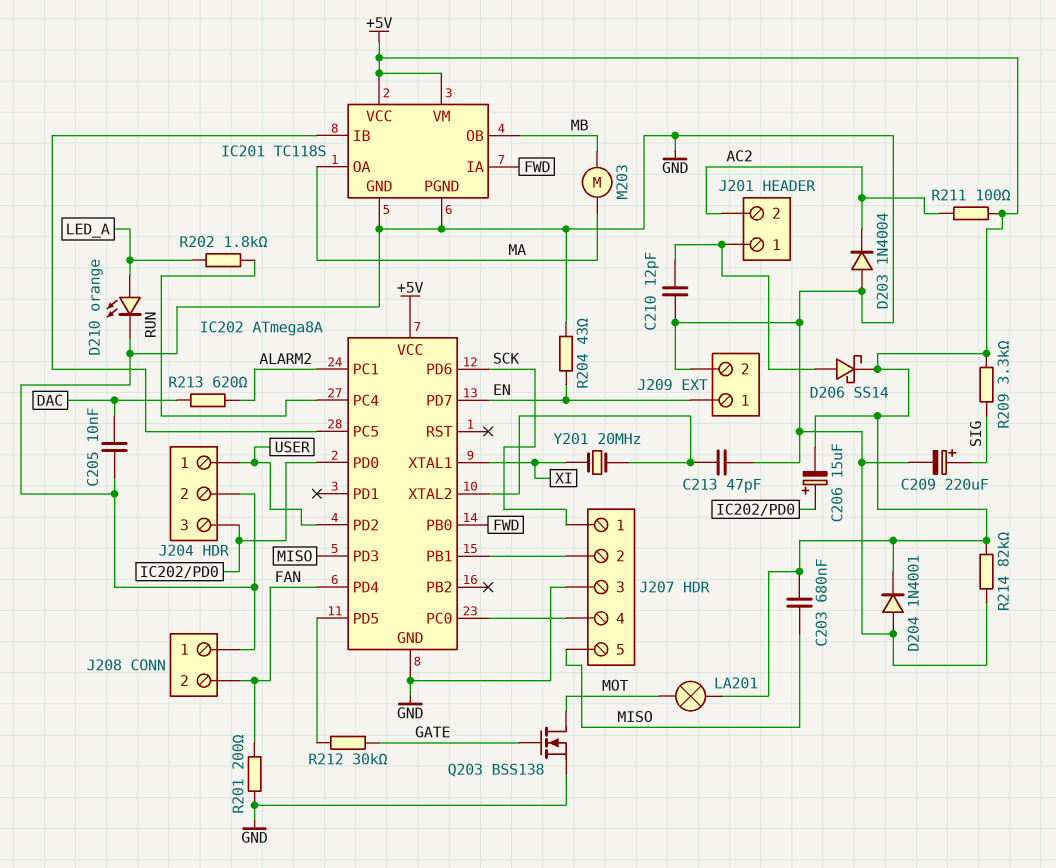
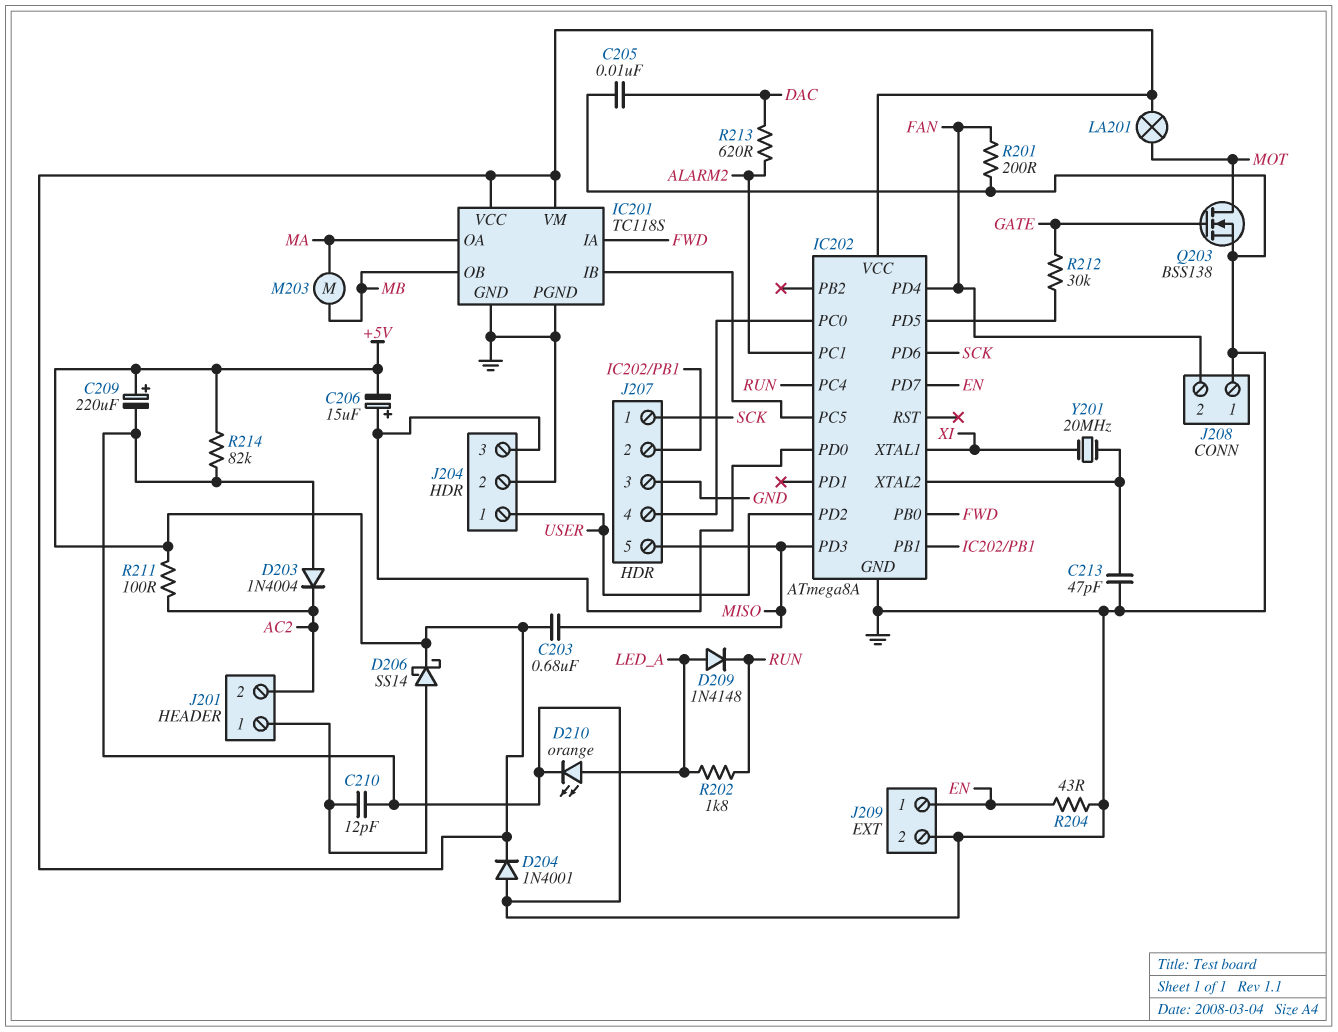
C209: 220uF (plus SIG, minus GND) -> 220uF (plus +5V, minus GND)
D209: none -> diode 1N4148 (A LED_A, K RUN)
R209: 3.3k (+5V, SIG) -> none

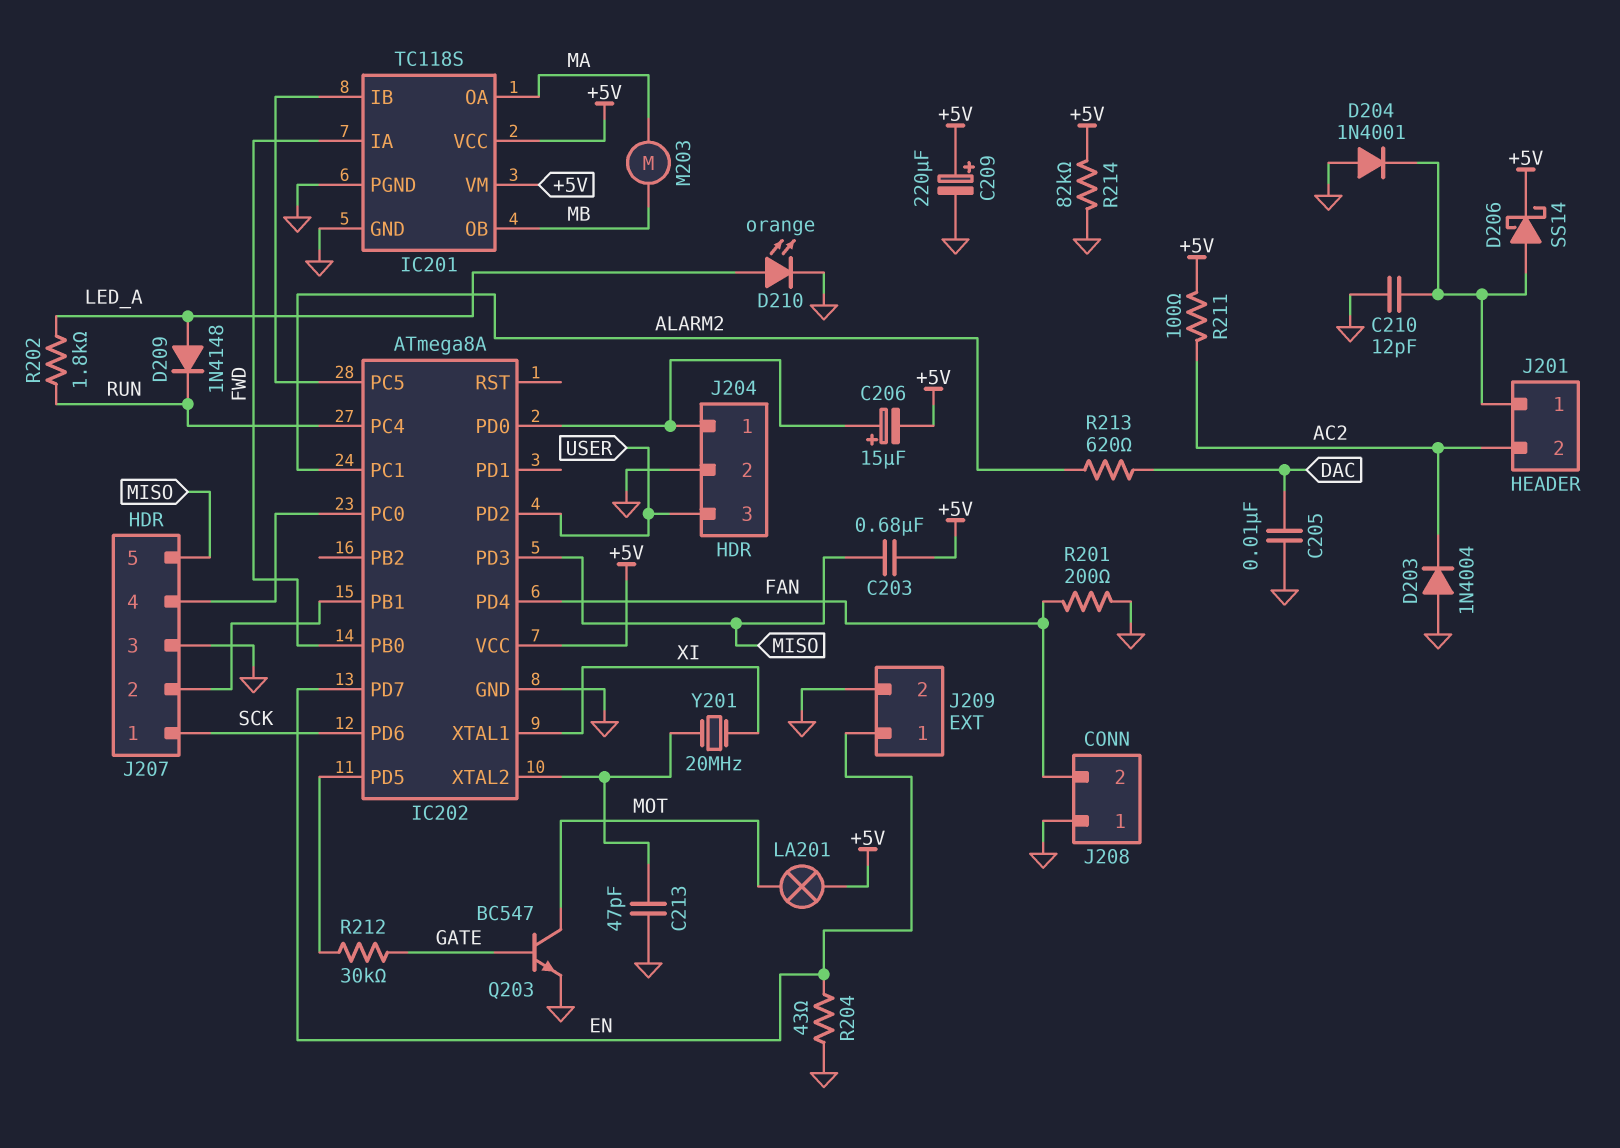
D204: diode 1N4001 (A GND, K +5V) -> diode 1N4001 (A GND, K J201/1)
J204 pin 1: USER -> IC202/PD0
J204 pin 3: IC202/PD0 -> USER
Q203: NMOS BSS138 (G GATE, D MOT, S GND) -> NPN BC547 (B GATE, C MOT, E GND)

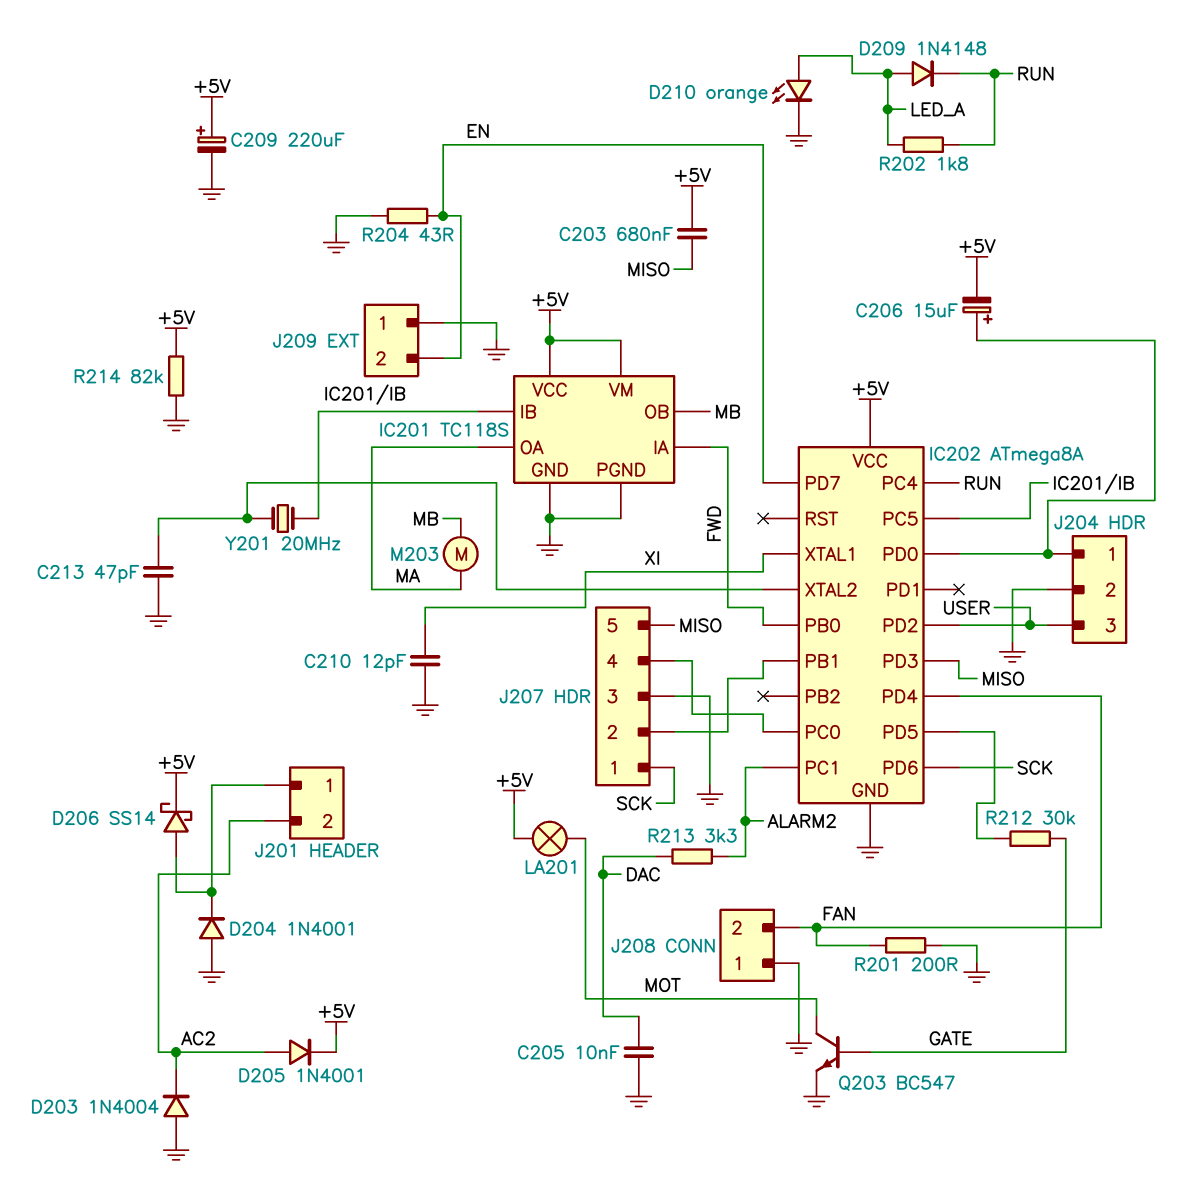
C210: 12pF (GND, J201/1) -> 12pF (GND, XI)
D205: none -> diode 1N4001 (A AC2, K +5V)
J209 pin 1: EN -> GND
J209 pin 2: GND -> EN
R211: 100 (+5V, AC2) -> none
R213: 620 (ALARM2, DAC) -> 3.3k (ALARM2, DAC)
Y201: 20MHz (IC202/XTAL2, XI) -> 20MHz (IC201/IB, IC202/XTAL2)

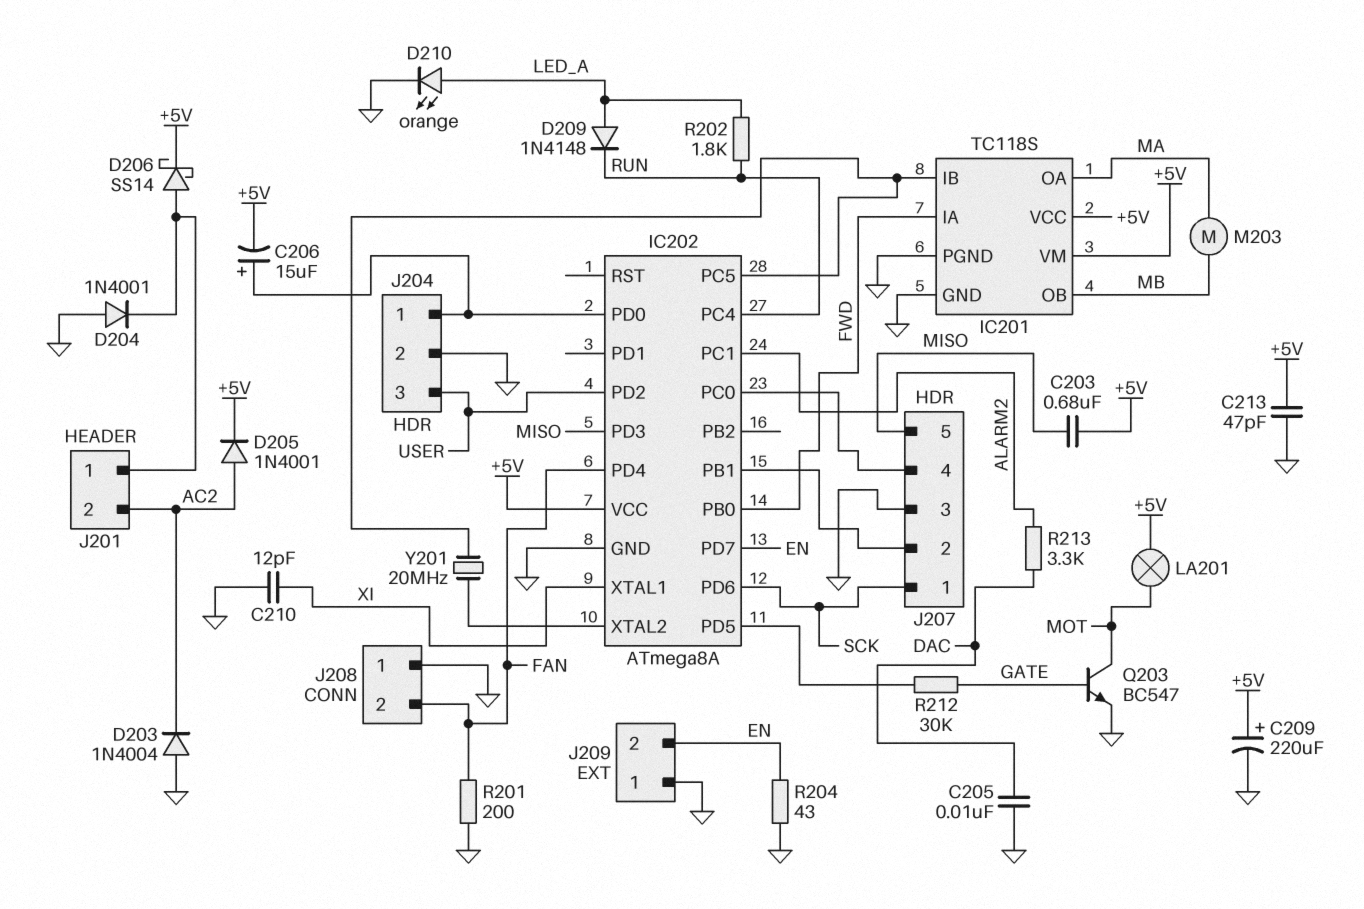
C213: 47pF (GND, IC202/XTAL2) -> 47pF (+5V, GND)
R214: 82k (+5V, GND) -> none

